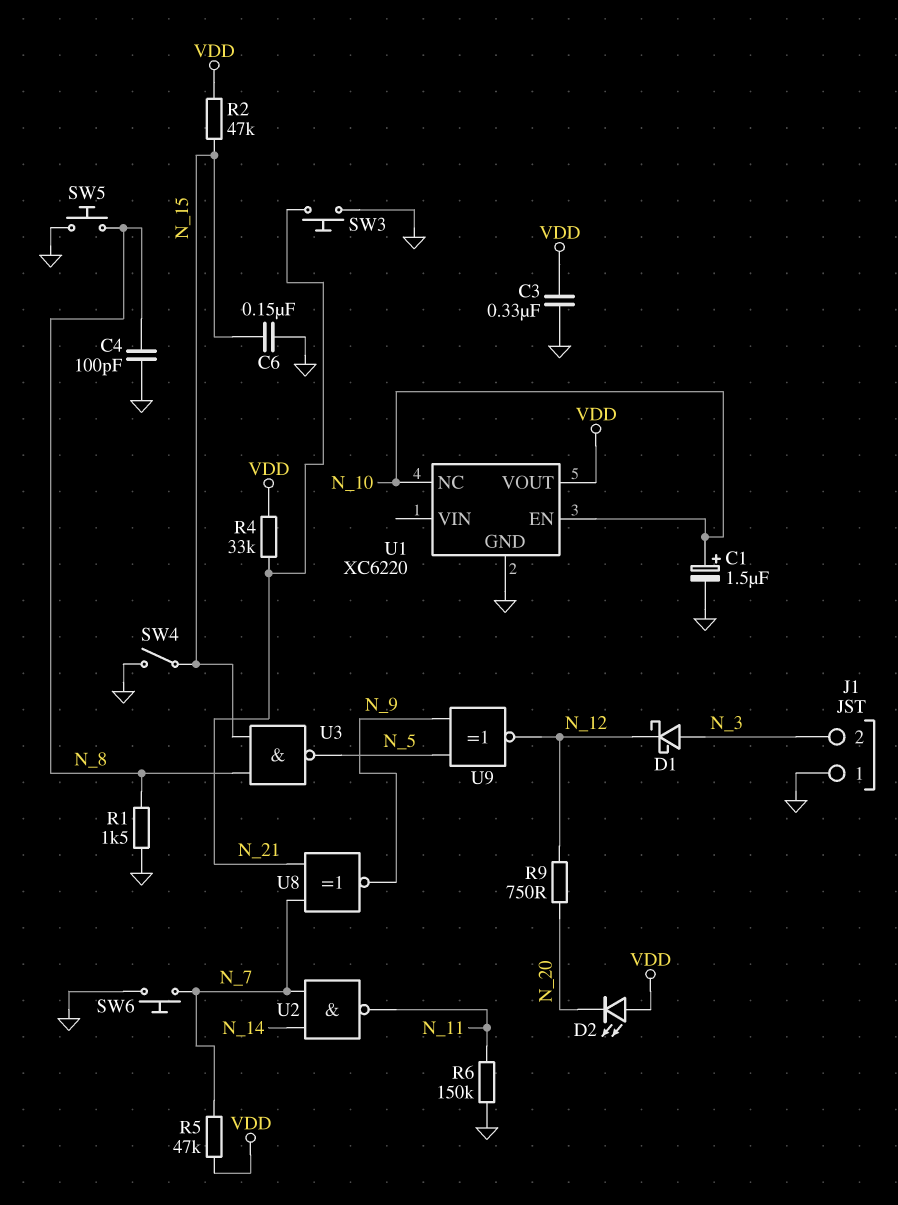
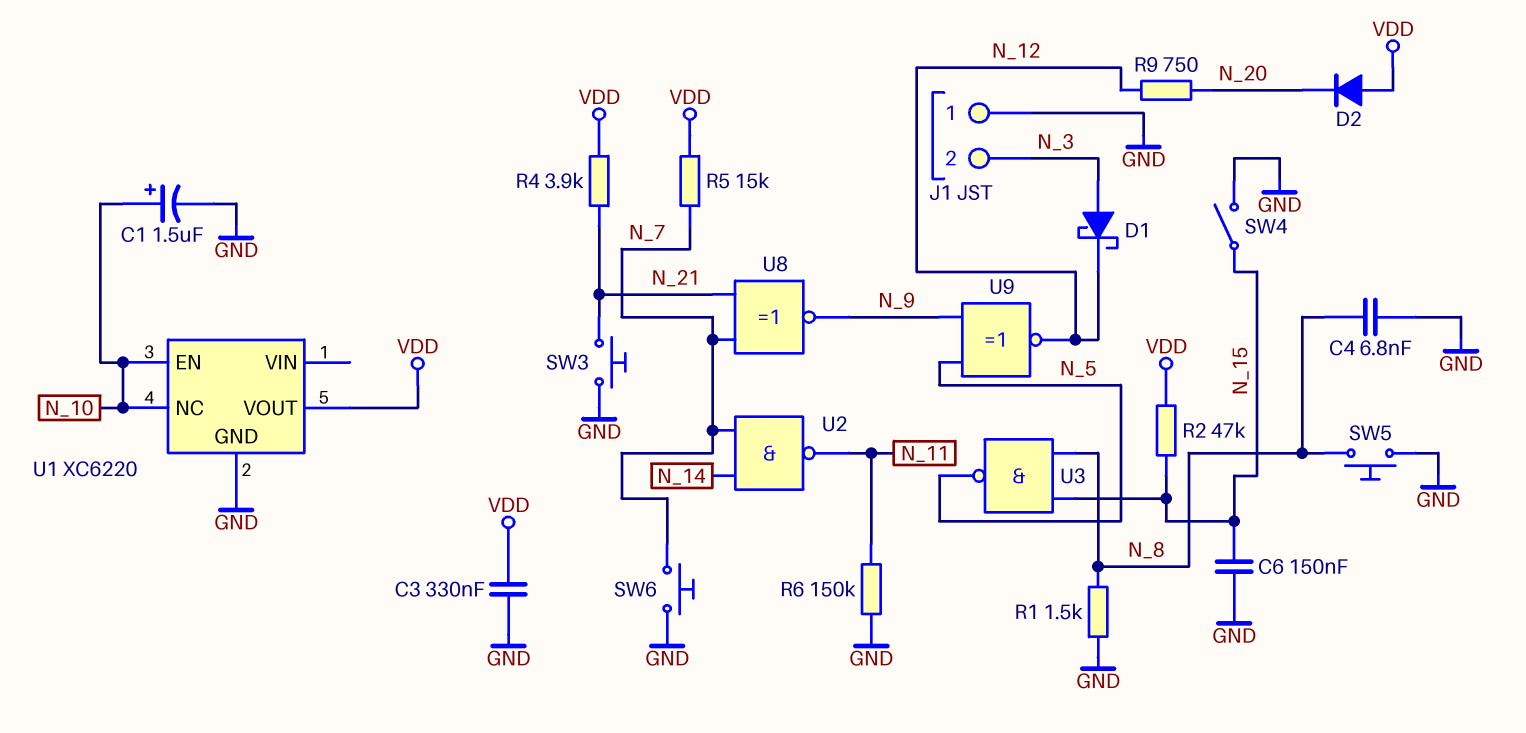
C4: 100pF (GND, N_8) -> 6.8nF (GND, N_8)
D2: LED (A VDD, K N_20) -> diode (A VDD, K N_20)
R4: 33k (N_21, VDD) -> 3.9k (N_21, VDD)
R5: 47k (N_7, VDD) -> 15k (N_7, VDD)

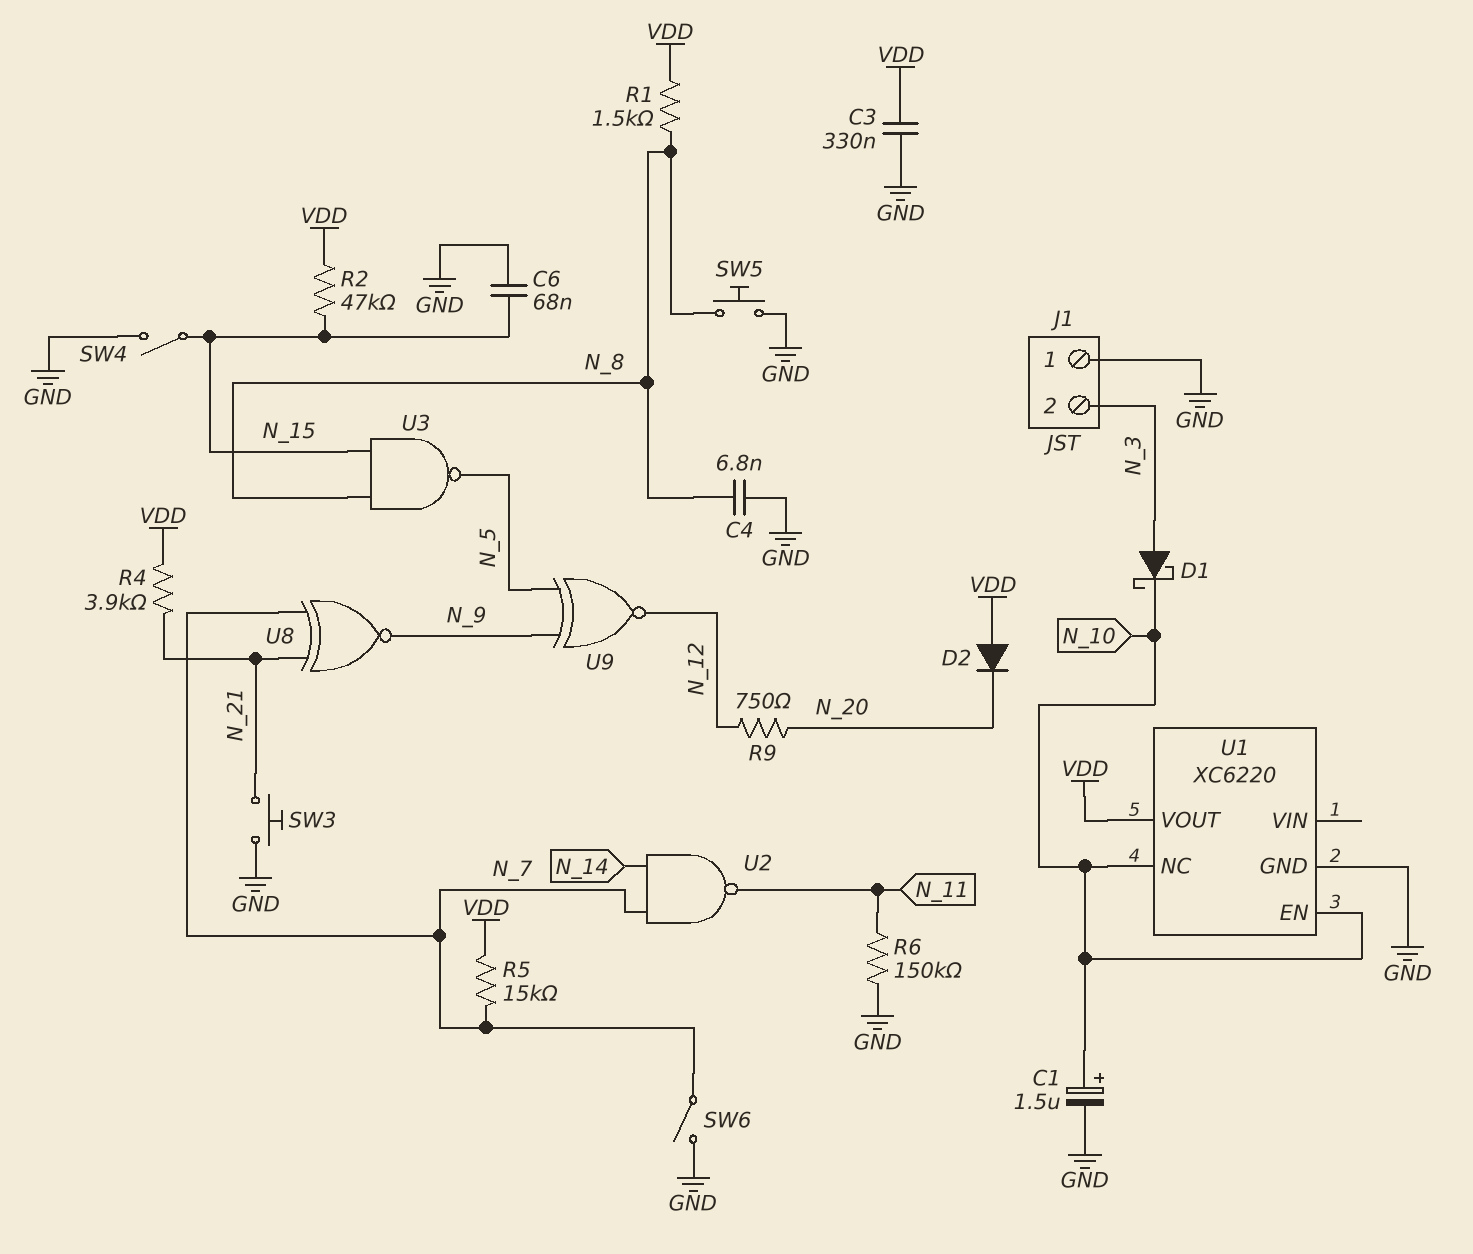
C6: 150nF (GND, N_15) -> 68nF (GND, N_15)
D1: schottky (A N_3, K N_12) -> schottky (A N_3, K N_10)
R1: 1.5k (GND, N_8) -> 1.5k (N_8, VDD)
SW6: button (GND, N_7) -> switch (GND, N_7)

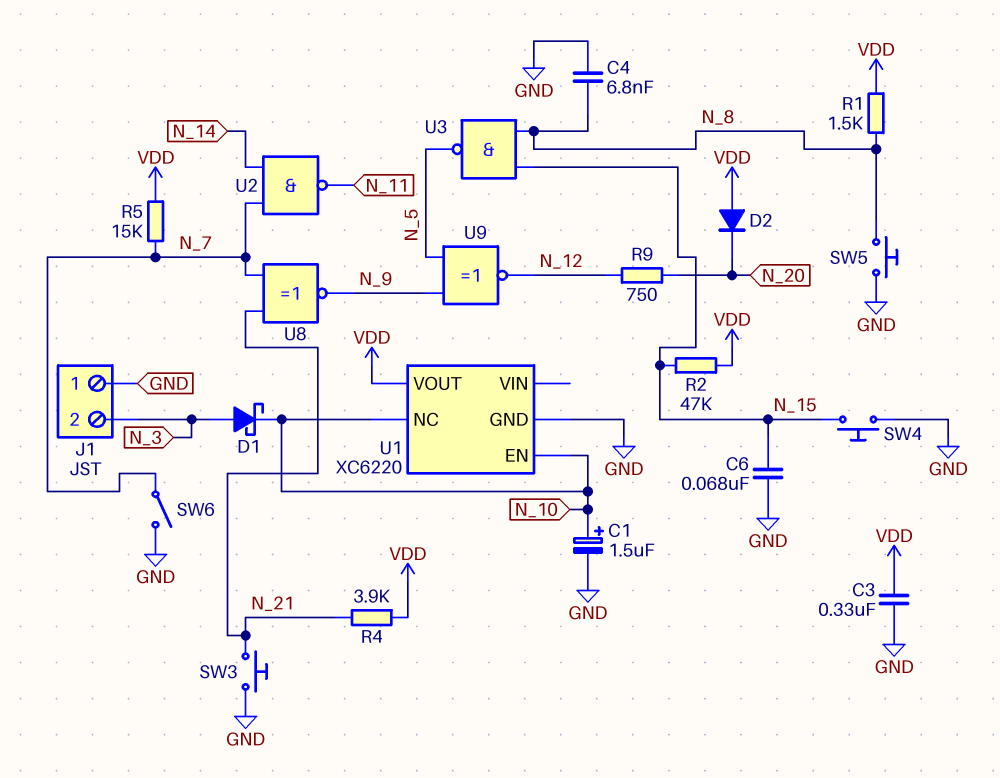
R6: 150k (GND, N_11) -> none
SW4: switch (GND, N_15) -> button (GND, N_15)

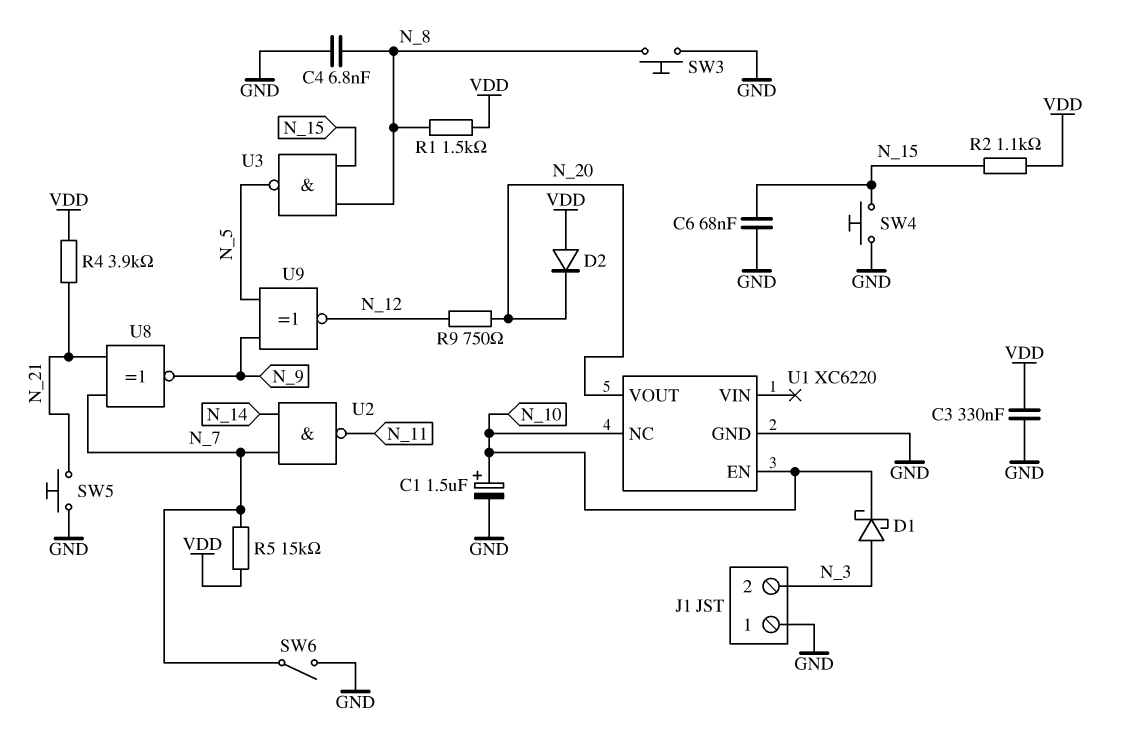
R2: 47k (N_15, VDD) -> 1.1k (N_15, VDD)
SW3: button (GND, N_21) -> button (GND, N_8)
SW5: button (GND, N_8) -> button (GND, N_21)
U1 pin VOUT: VDD -> N_20

